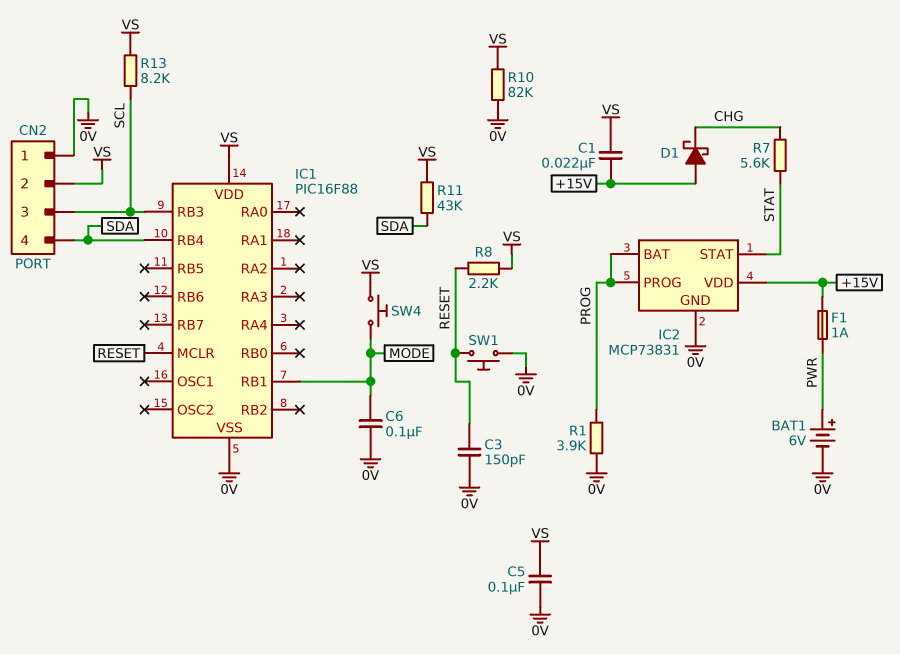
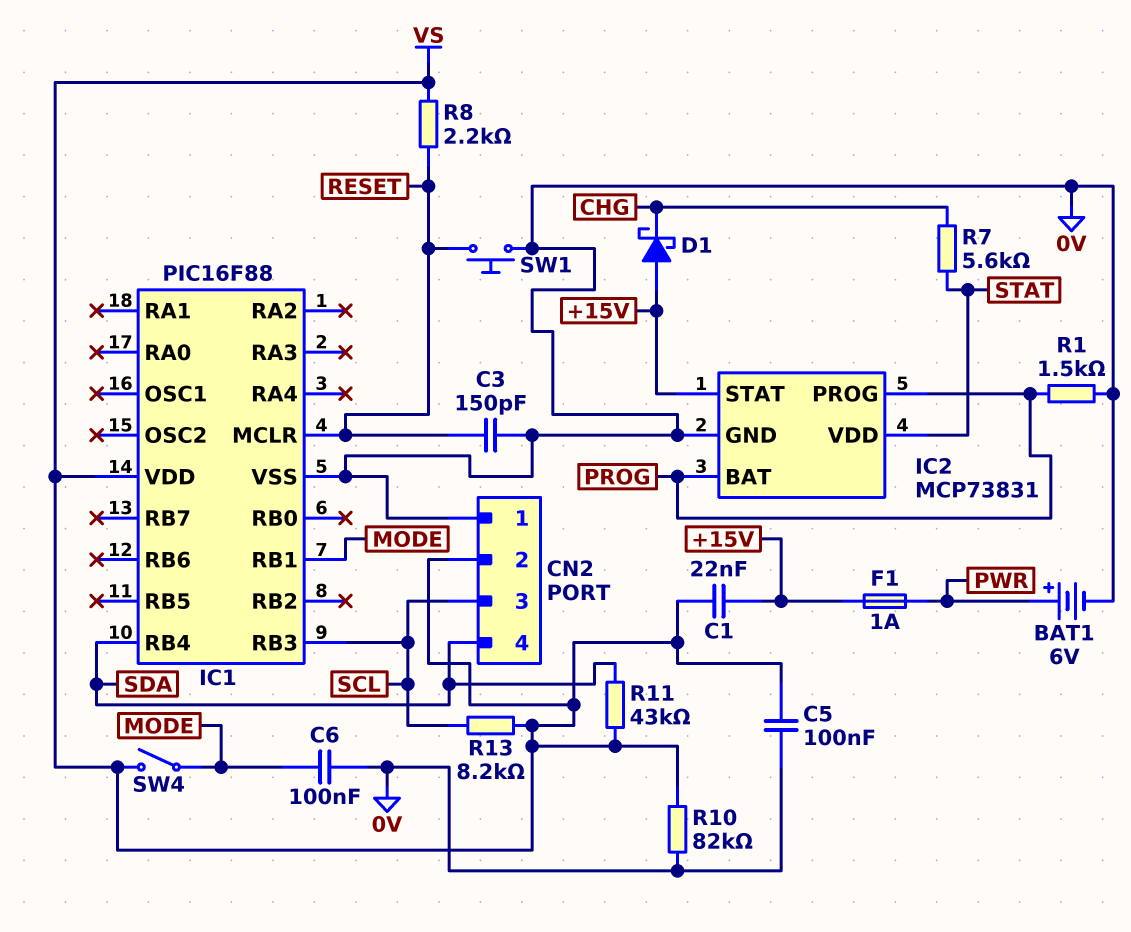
IC2 pin STAT: STAT -> +15V
IC2 pin VDD: +15V -> STAT
R1: 3.9k (0V, PROG) -> 1.5k (0V, PROG)
SW4: button (MODE, VS) -> switch (MODE, VS)

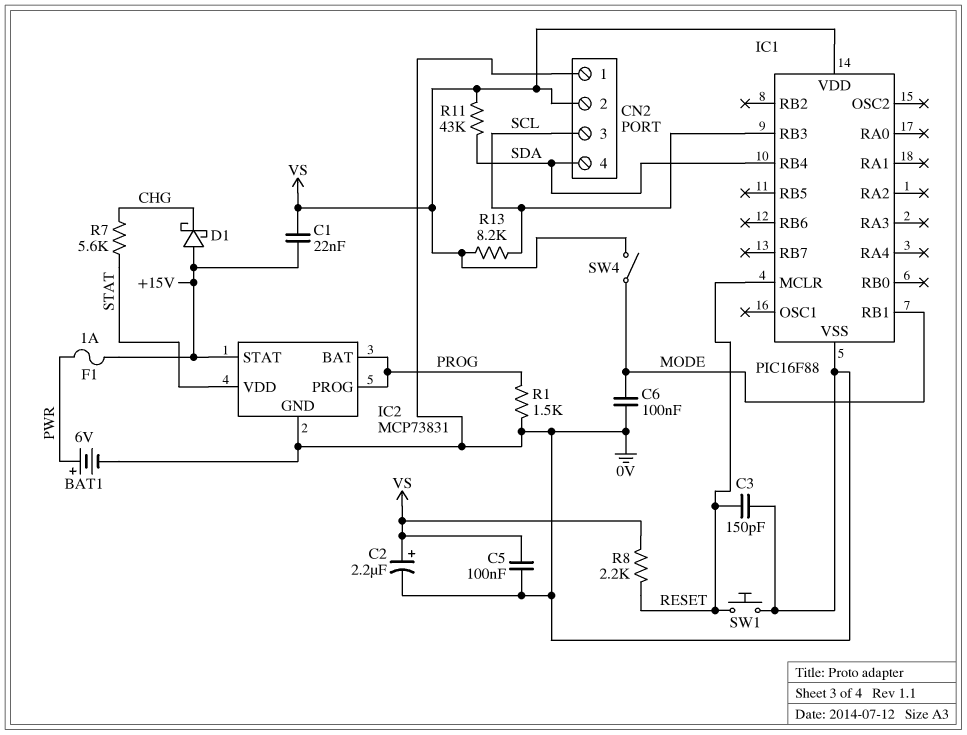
C2: none -> 2.2uF (plus VS, minus 0V)
R10: 82k (0V, VS) -> none

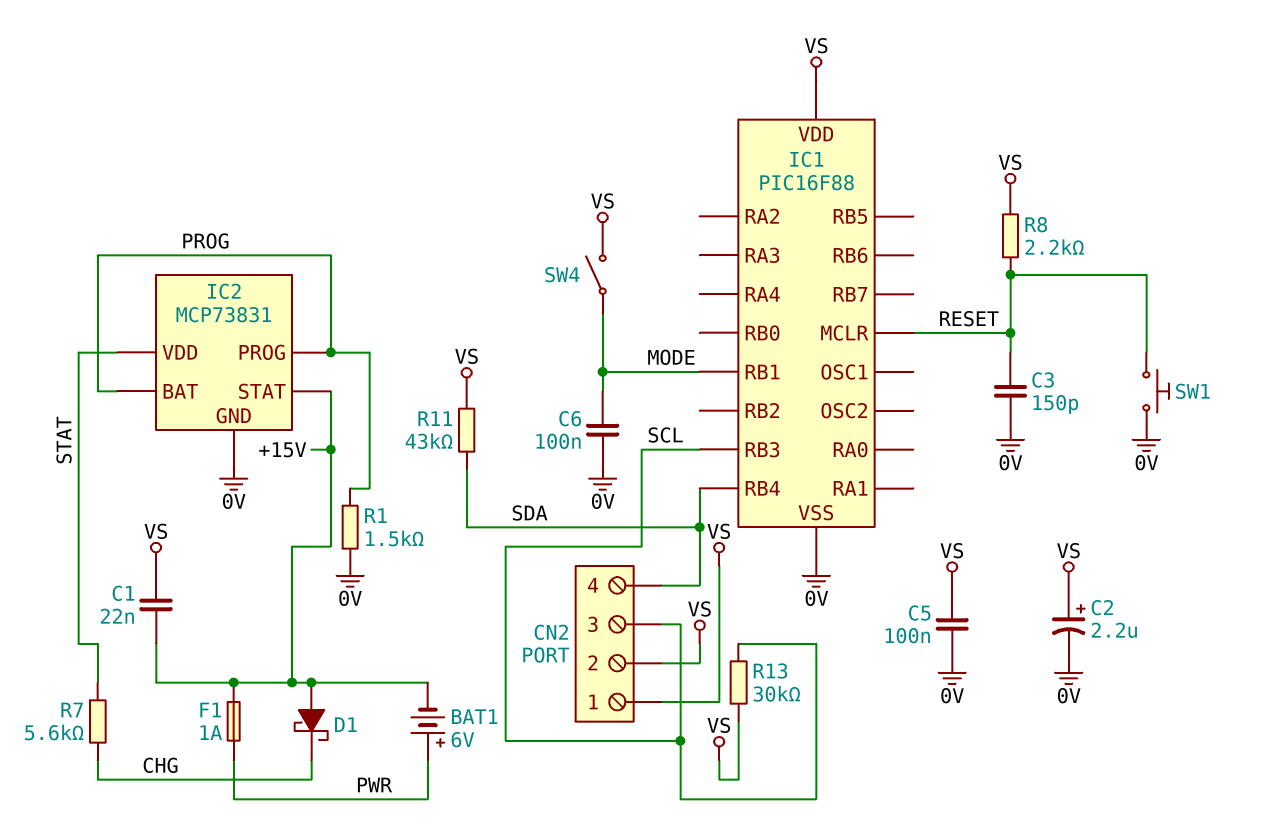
BAT1: 6V (plus PWR, minus 0V) -> 6V (plus PWR, minus +15V)
CN2 pin 1: 0V -> VS
R13: 8.2k (SCL, VS) -> 30k (SCL, VS)

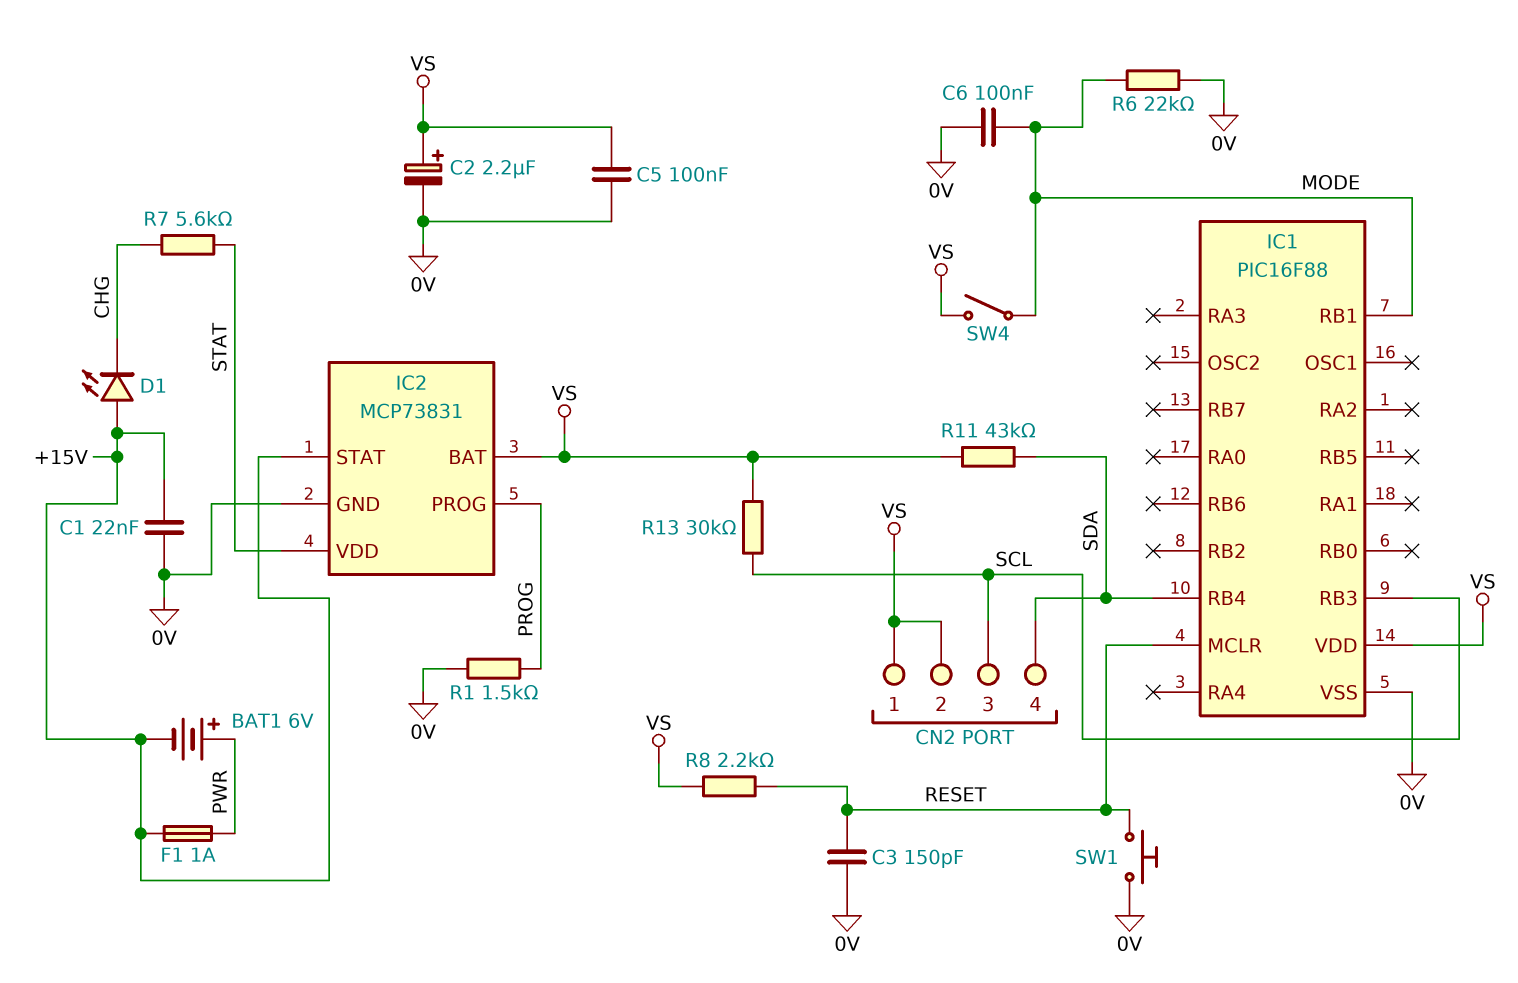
C1: 22nF (+15V, VS) -> 22nF (+15V, 0V)
D1: schottky (A +15V, K CHG) -> LED (A +15V, K CHG)
IC2 pin BAT: PROG -> VS
R6: none -> 22k (0V, MODE)

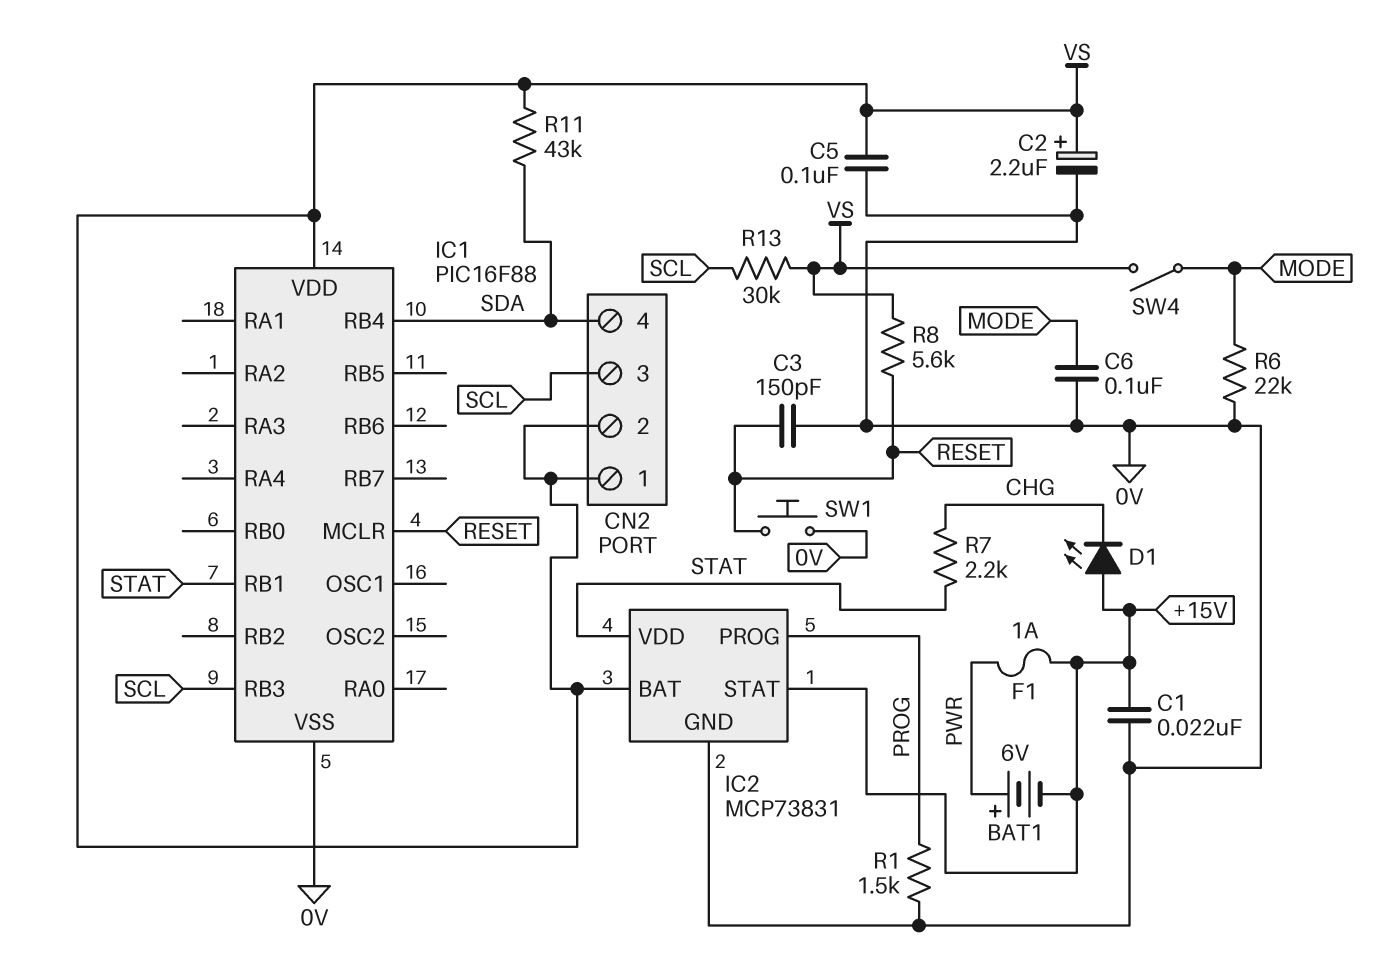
IC1 pin RB1: MODE -> STAT
R7: 5.6k (CHG, STAT) -> 2.2k (CHG, STAT)
R8: 2.2k (RESET, VS) -> 5.6k (RESET, VS)

